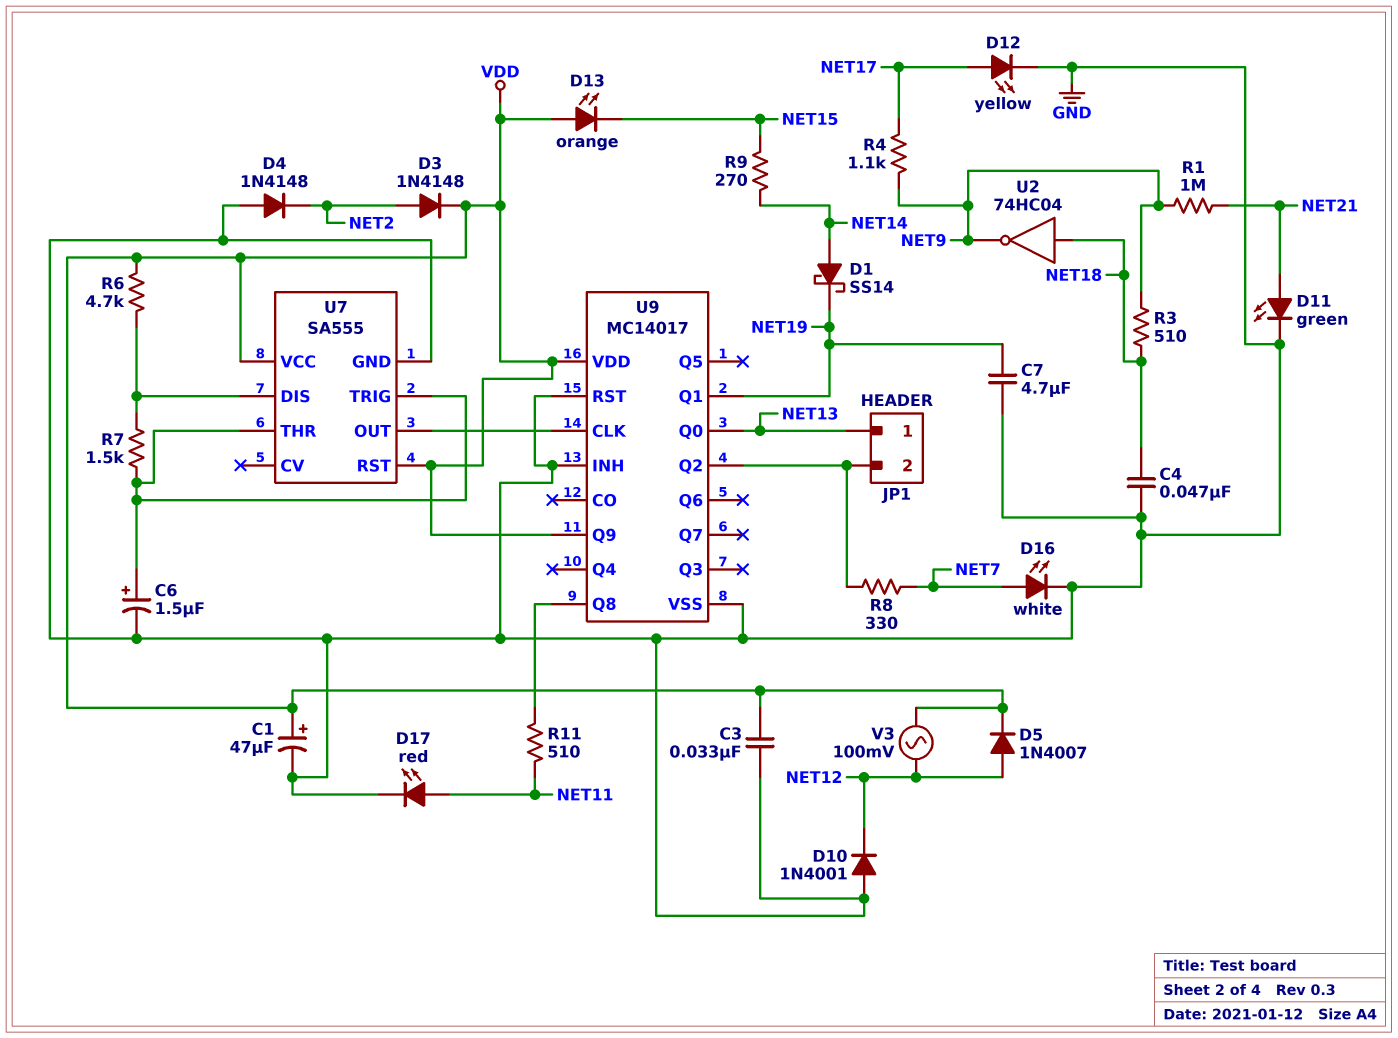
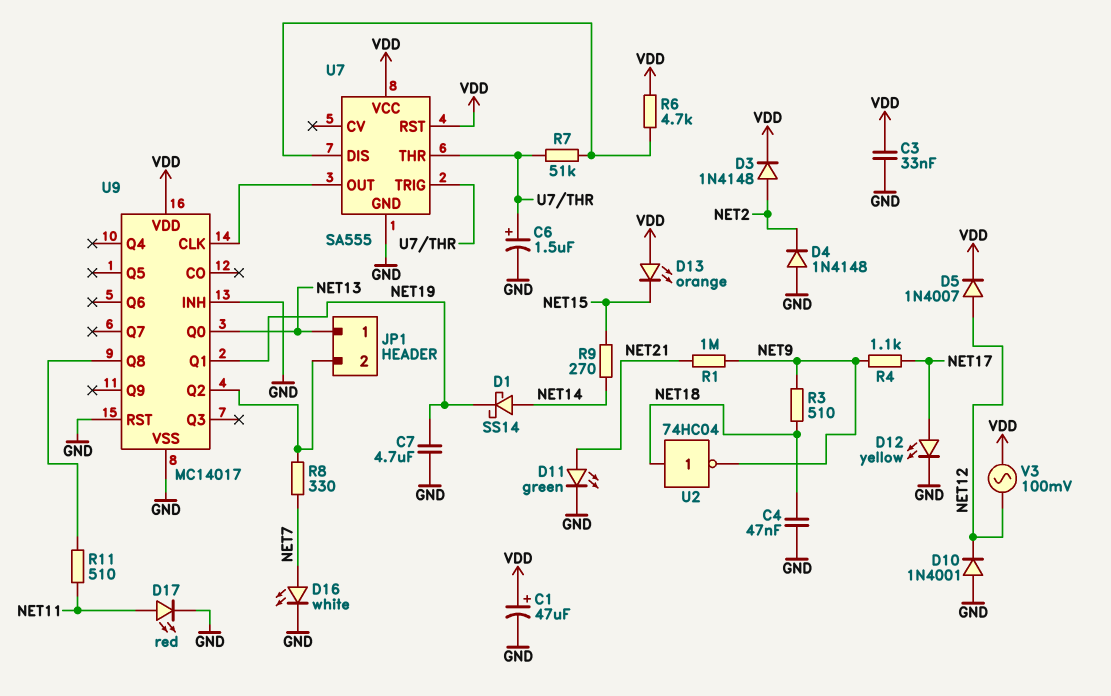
R7: 1.5k (U7/DIS, U7/THR) -> 51k (U7/DIS, U7/THR)
U9 pin Q9: VDD -> none

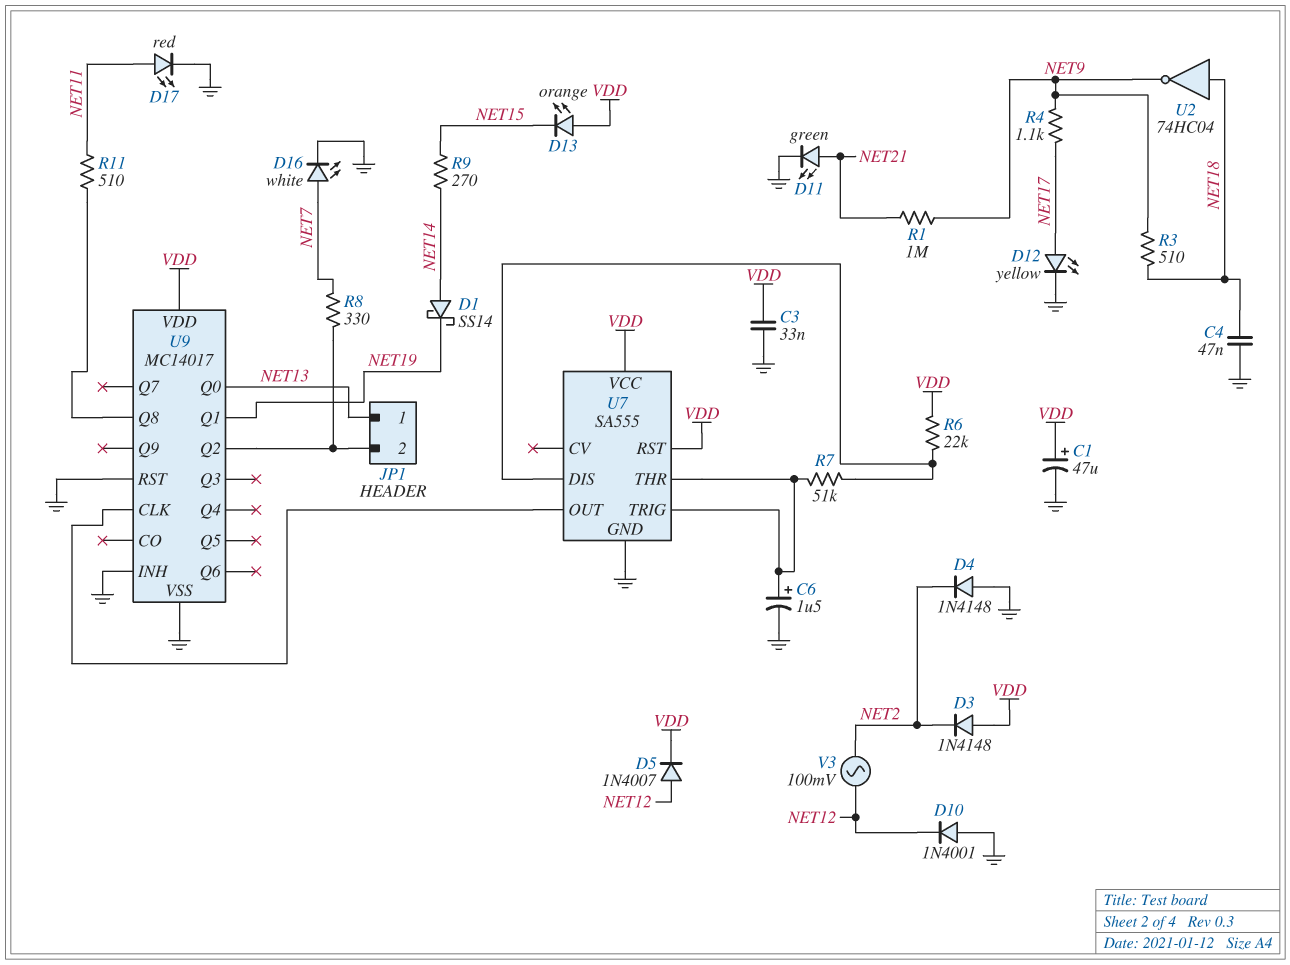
C7: 4.7uF (GND, NET19) -> none
D3: diode 1N4148 (A NET2, K VDD) -> diode 1N4148 (A VDD, K NET2)
R6: 4.7k (U7/DIS, VDD) -> 22k (U7/DIS, VDD)
V3: AC 100mV (NET12, VDD) -> AC 100mV (NET2, NET12)

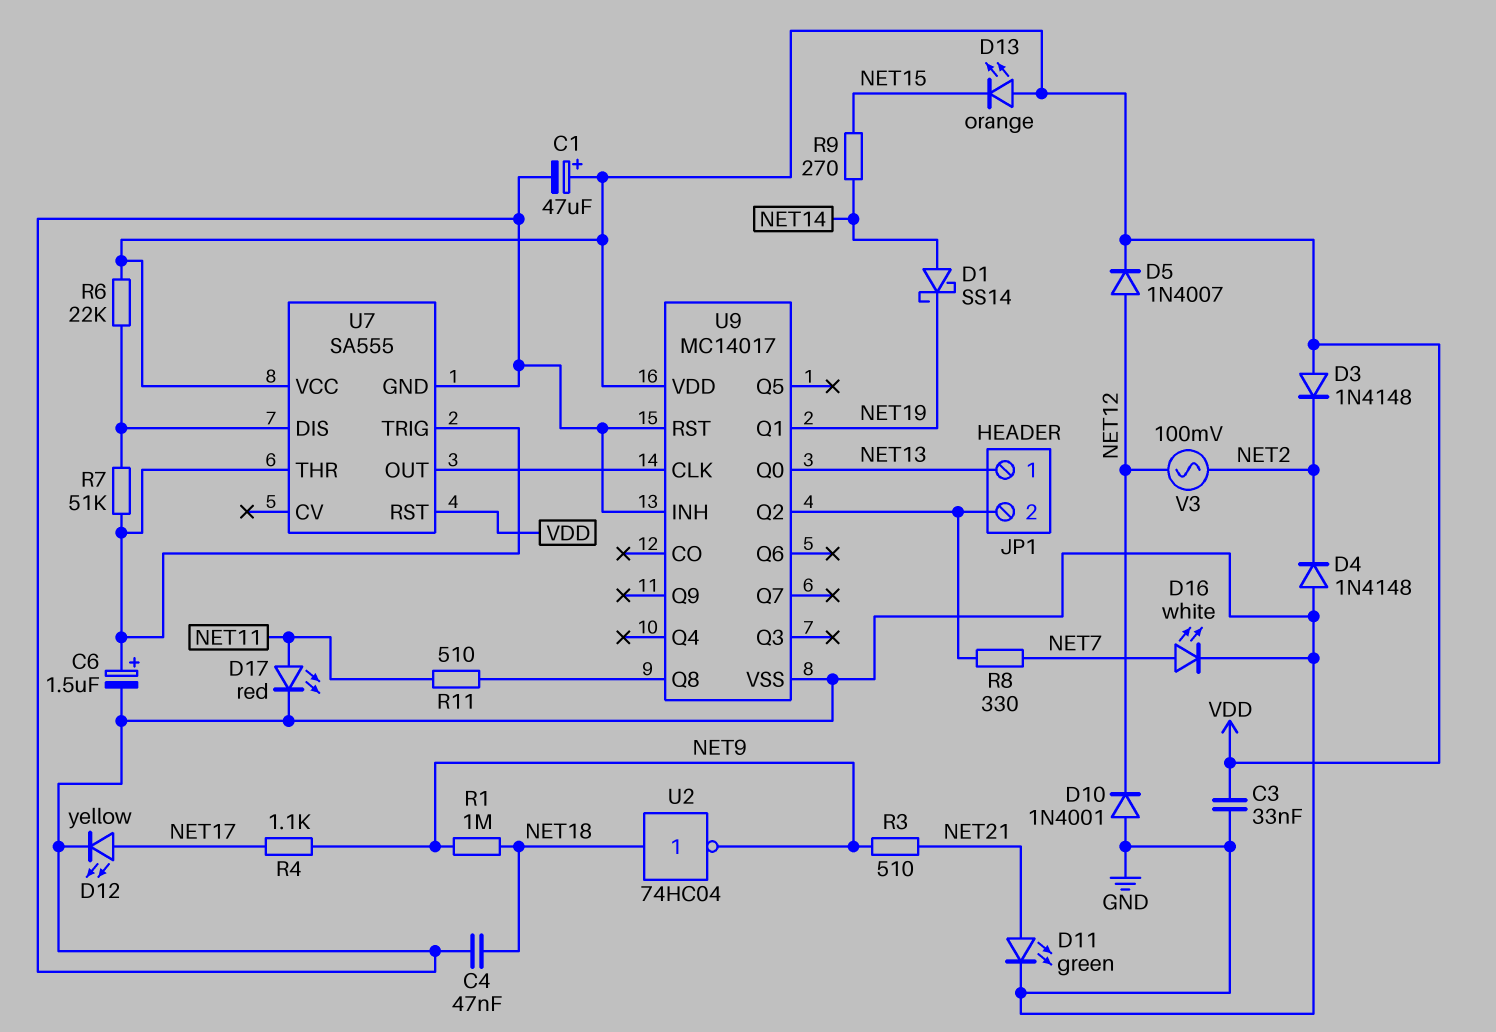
R1: 1M (NET9, NET21) -> 1M (NET9, NET18)
R3: 510 (NET9, NET18) -> 510 (NET9, NET21)

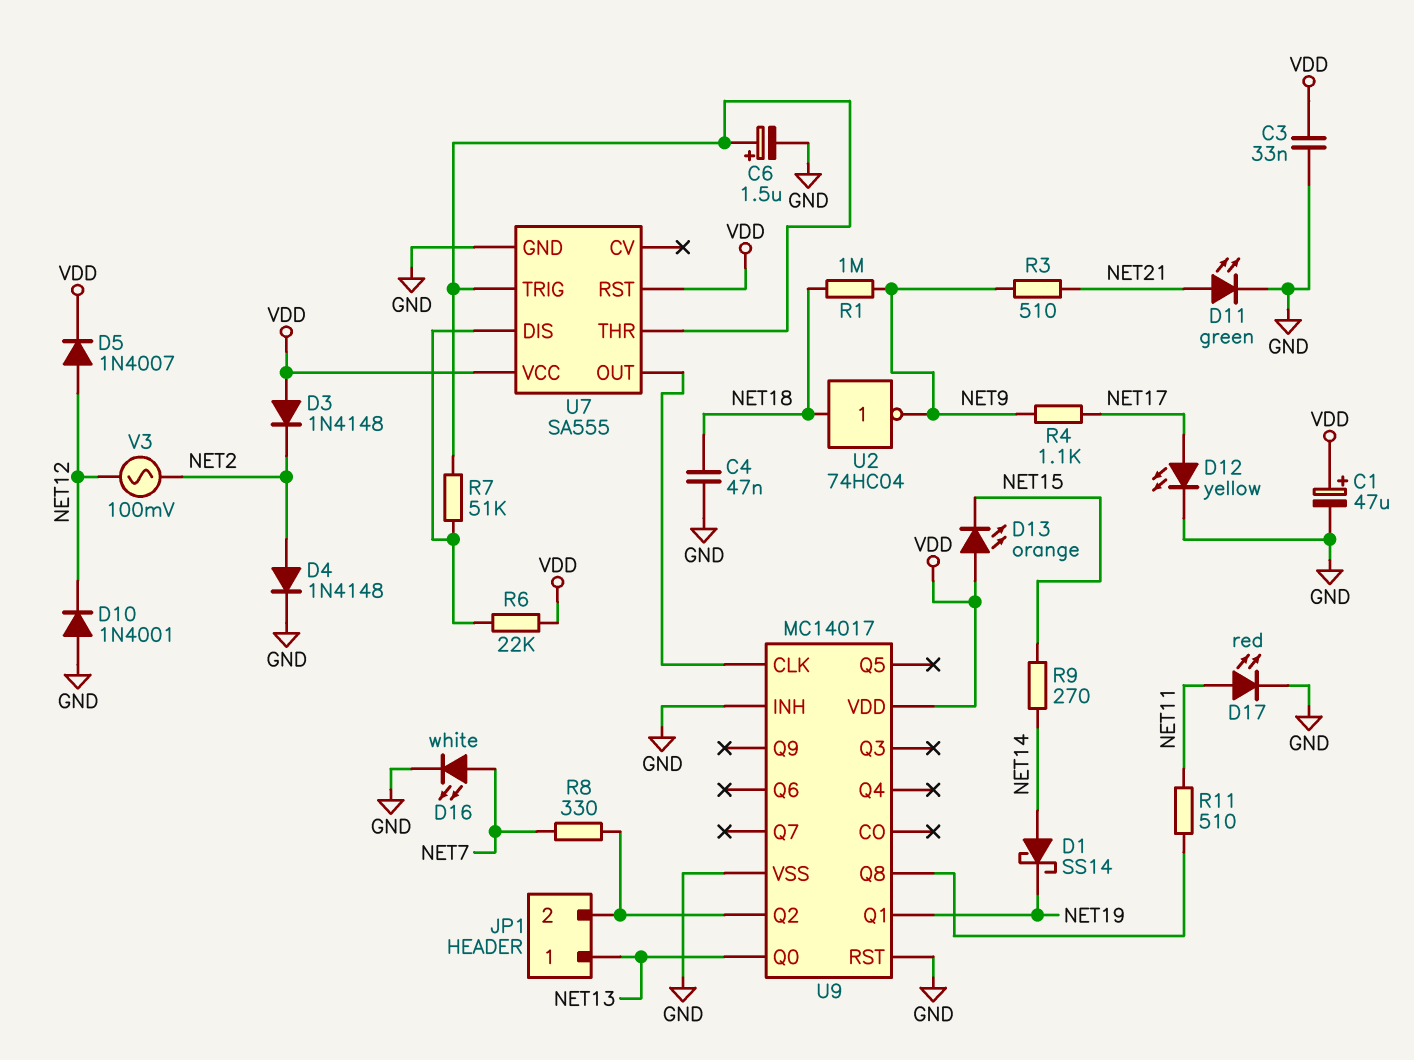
D4: diode 1N4148 (A GND, K NET2) -> diode 1N4148 (A NET2, K GND)

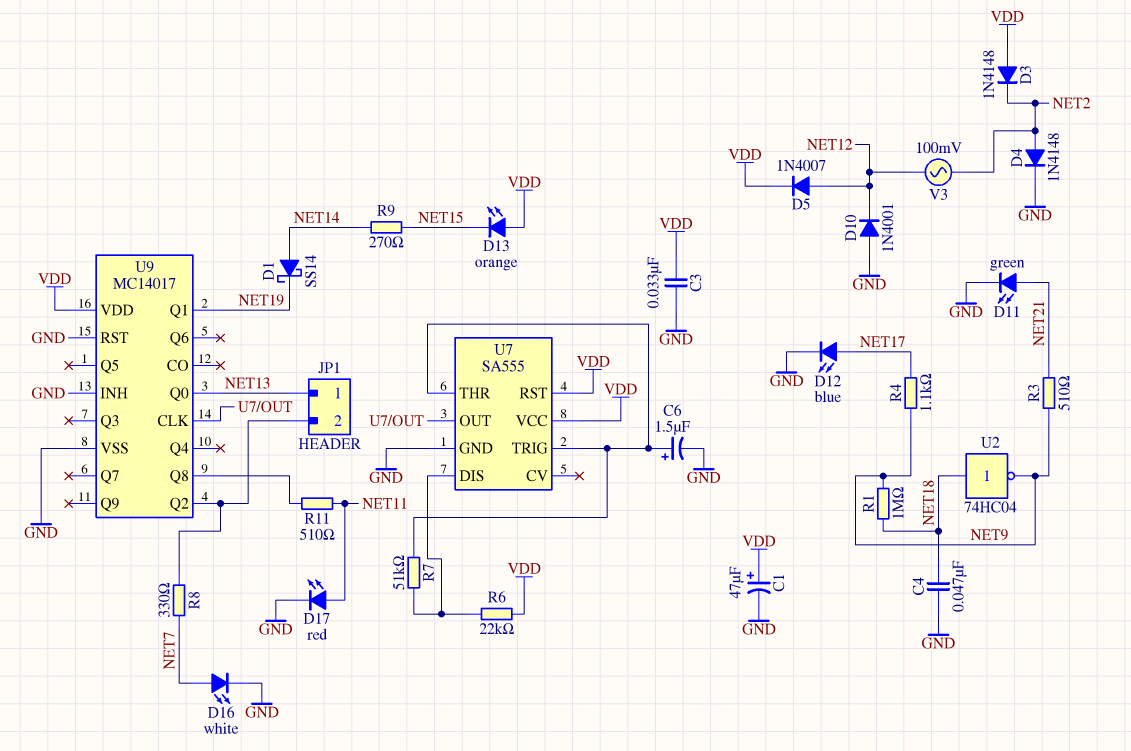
D12: LED yellow (A NET17, K GND) -> LED blue (A NET17, K GND)

